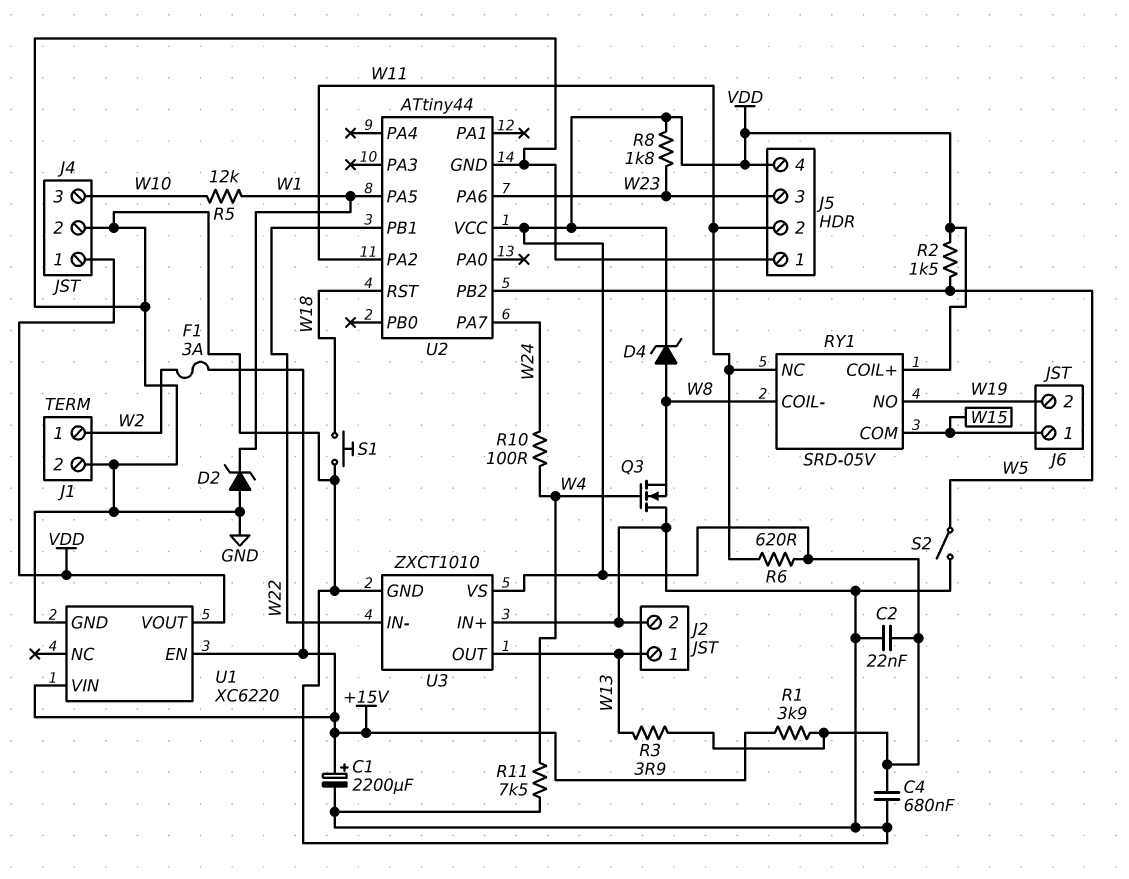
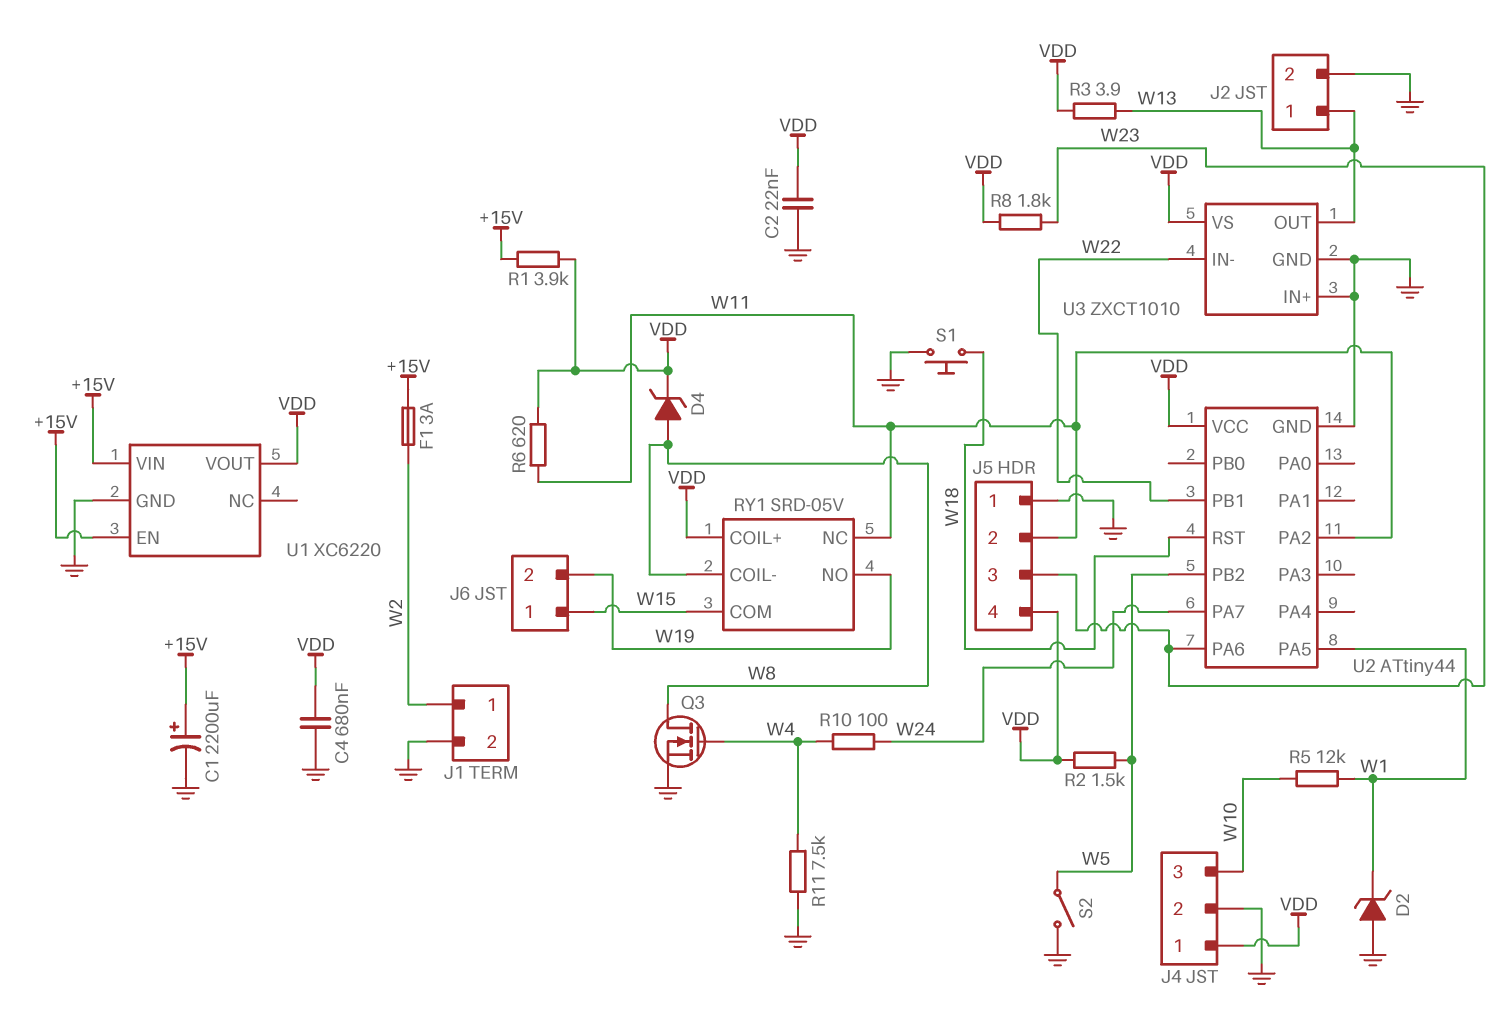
Q3: NMOS (G W4, D GND, S W8) -> NMOS (G W4, D W8, S GND)

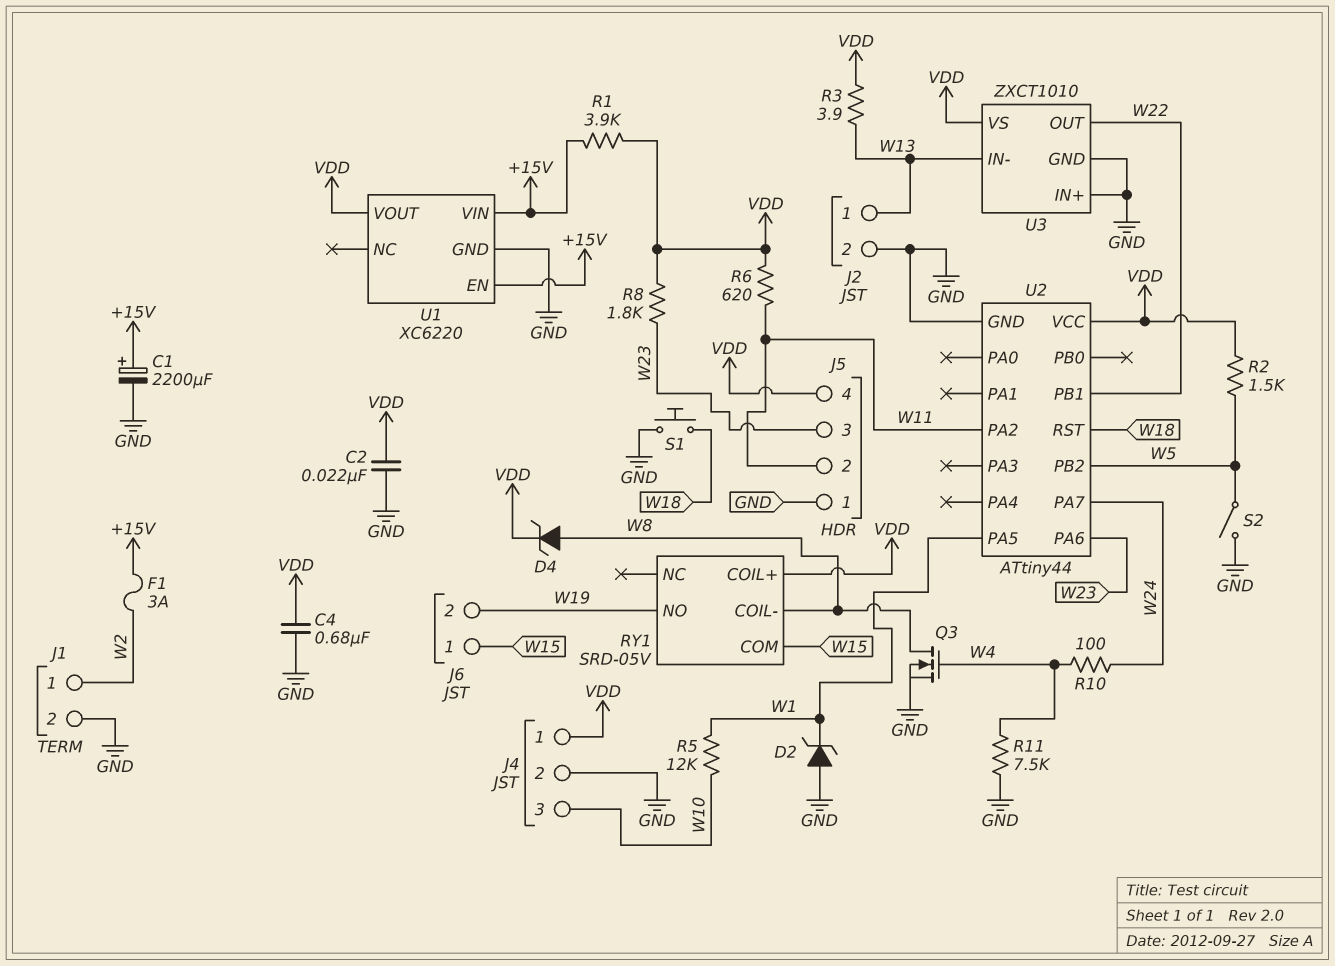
RY1 pin NC: W11 -> none
U3 pin IN-: W22 -> W13
U3 pin OUT: W13 -> W22

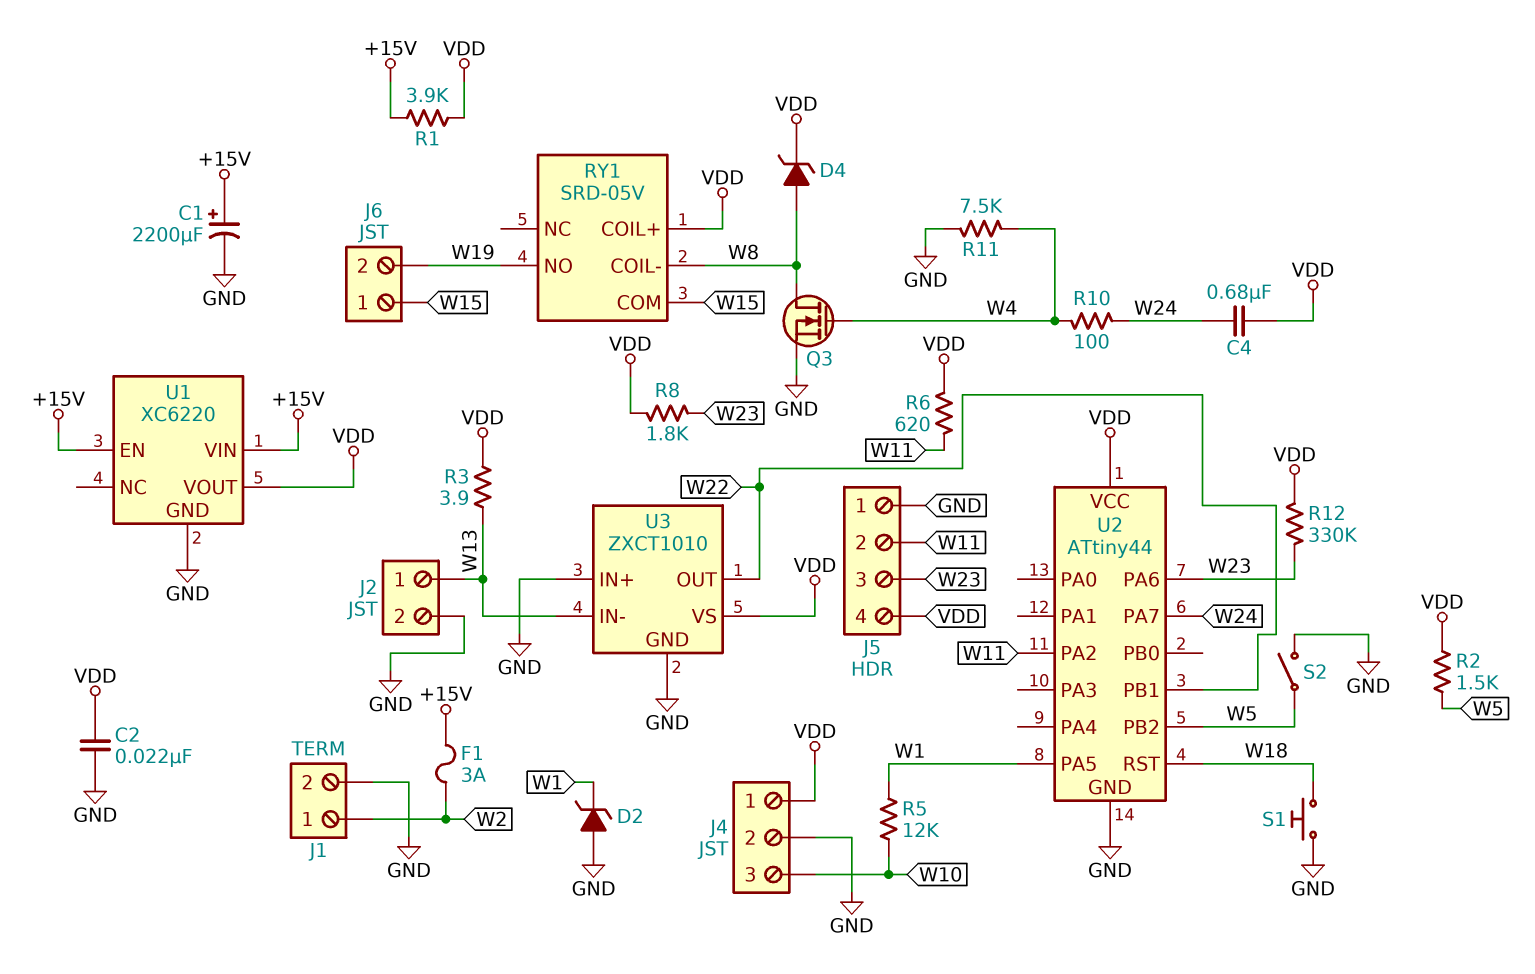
C4: 680nF (GND, VDD) -> 680nF (VDD, W24)
R12: none -> 330k (VDD, W23)

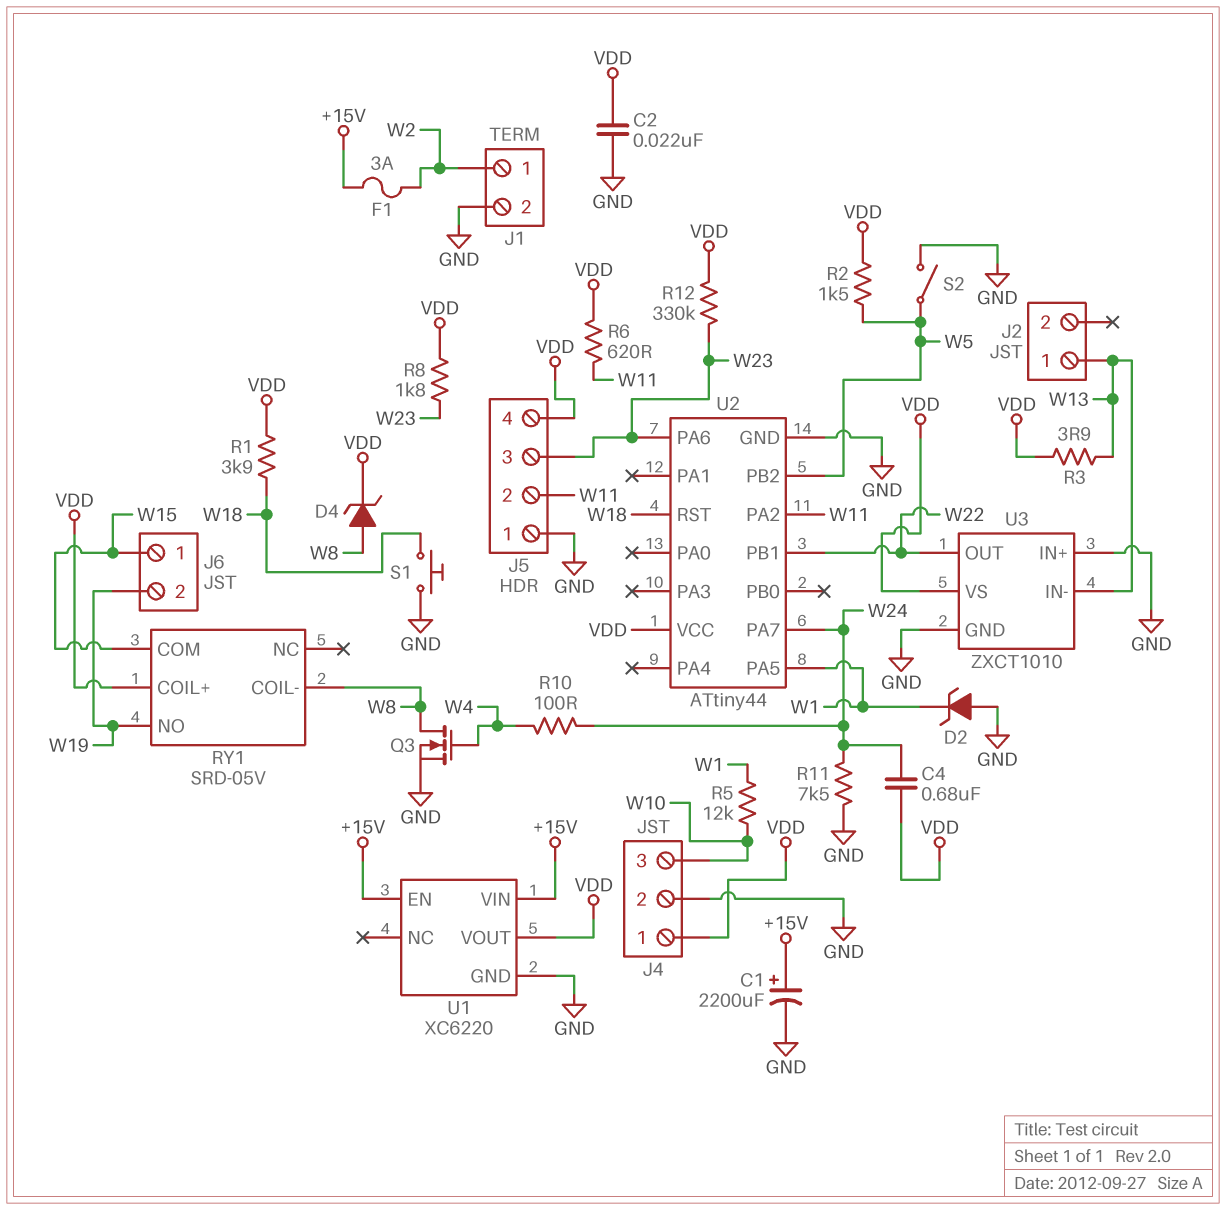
J2 pin 2: GND -> none
R1: 3.9k (+15V, VDD) -> 3.9k (VDD, W18)
R11: 7.5k (GND, W4) -> 7.5k (GND, W24)

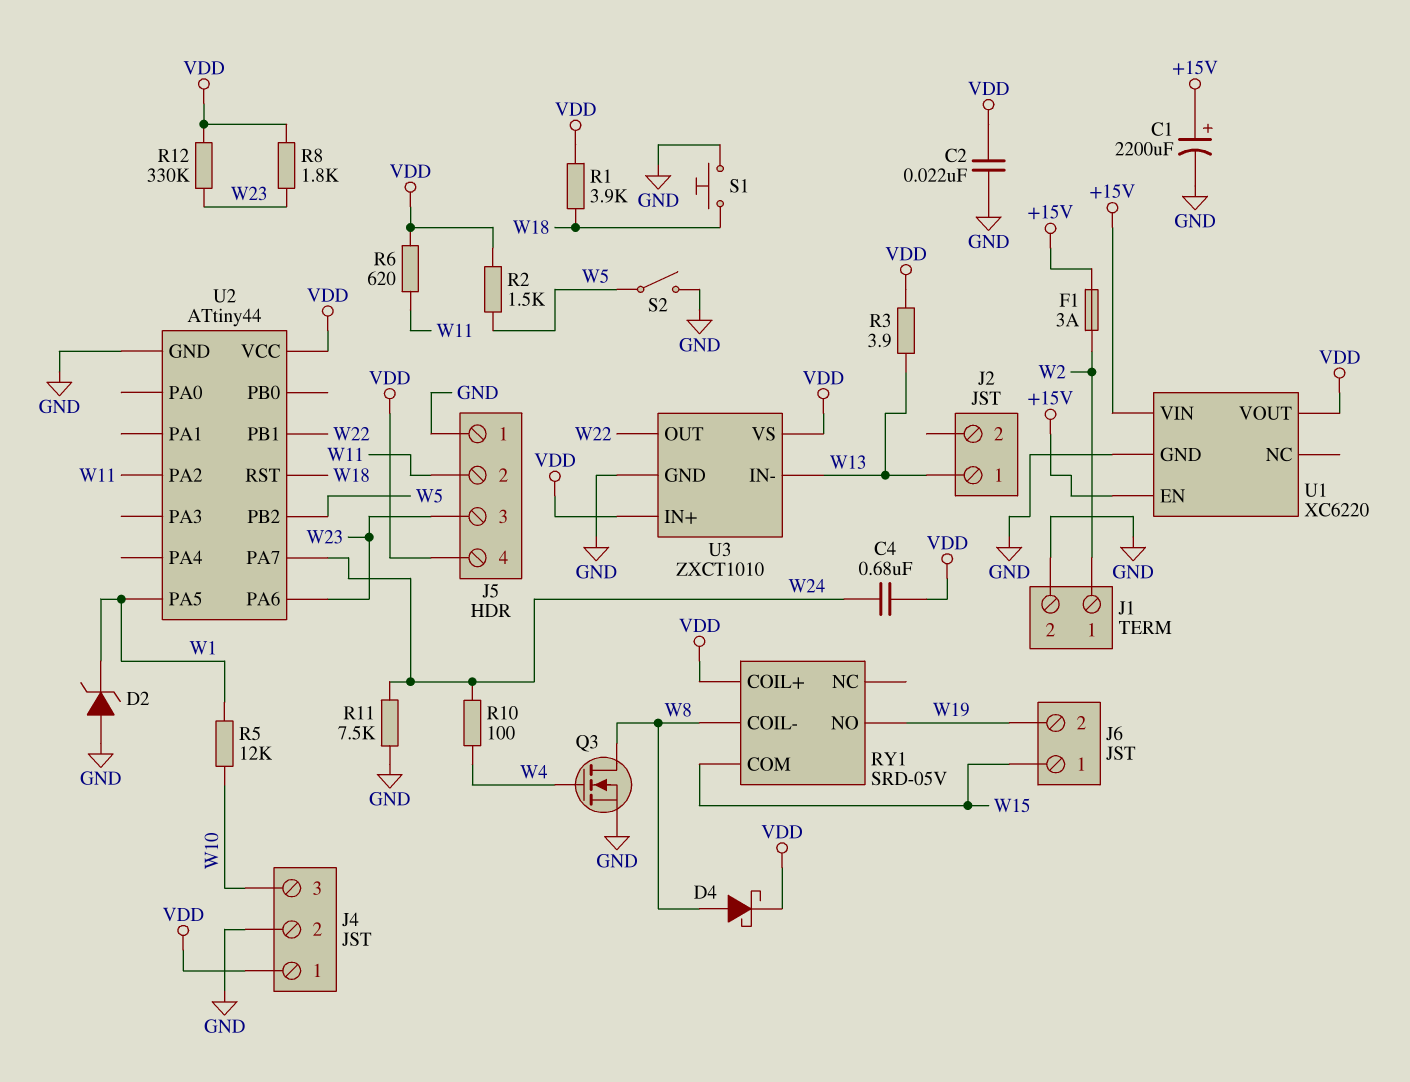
D4: zener (A W8, K VDD) -> schottky (A W8, K VDD)
U3 pin IN+: GND -> VDD

